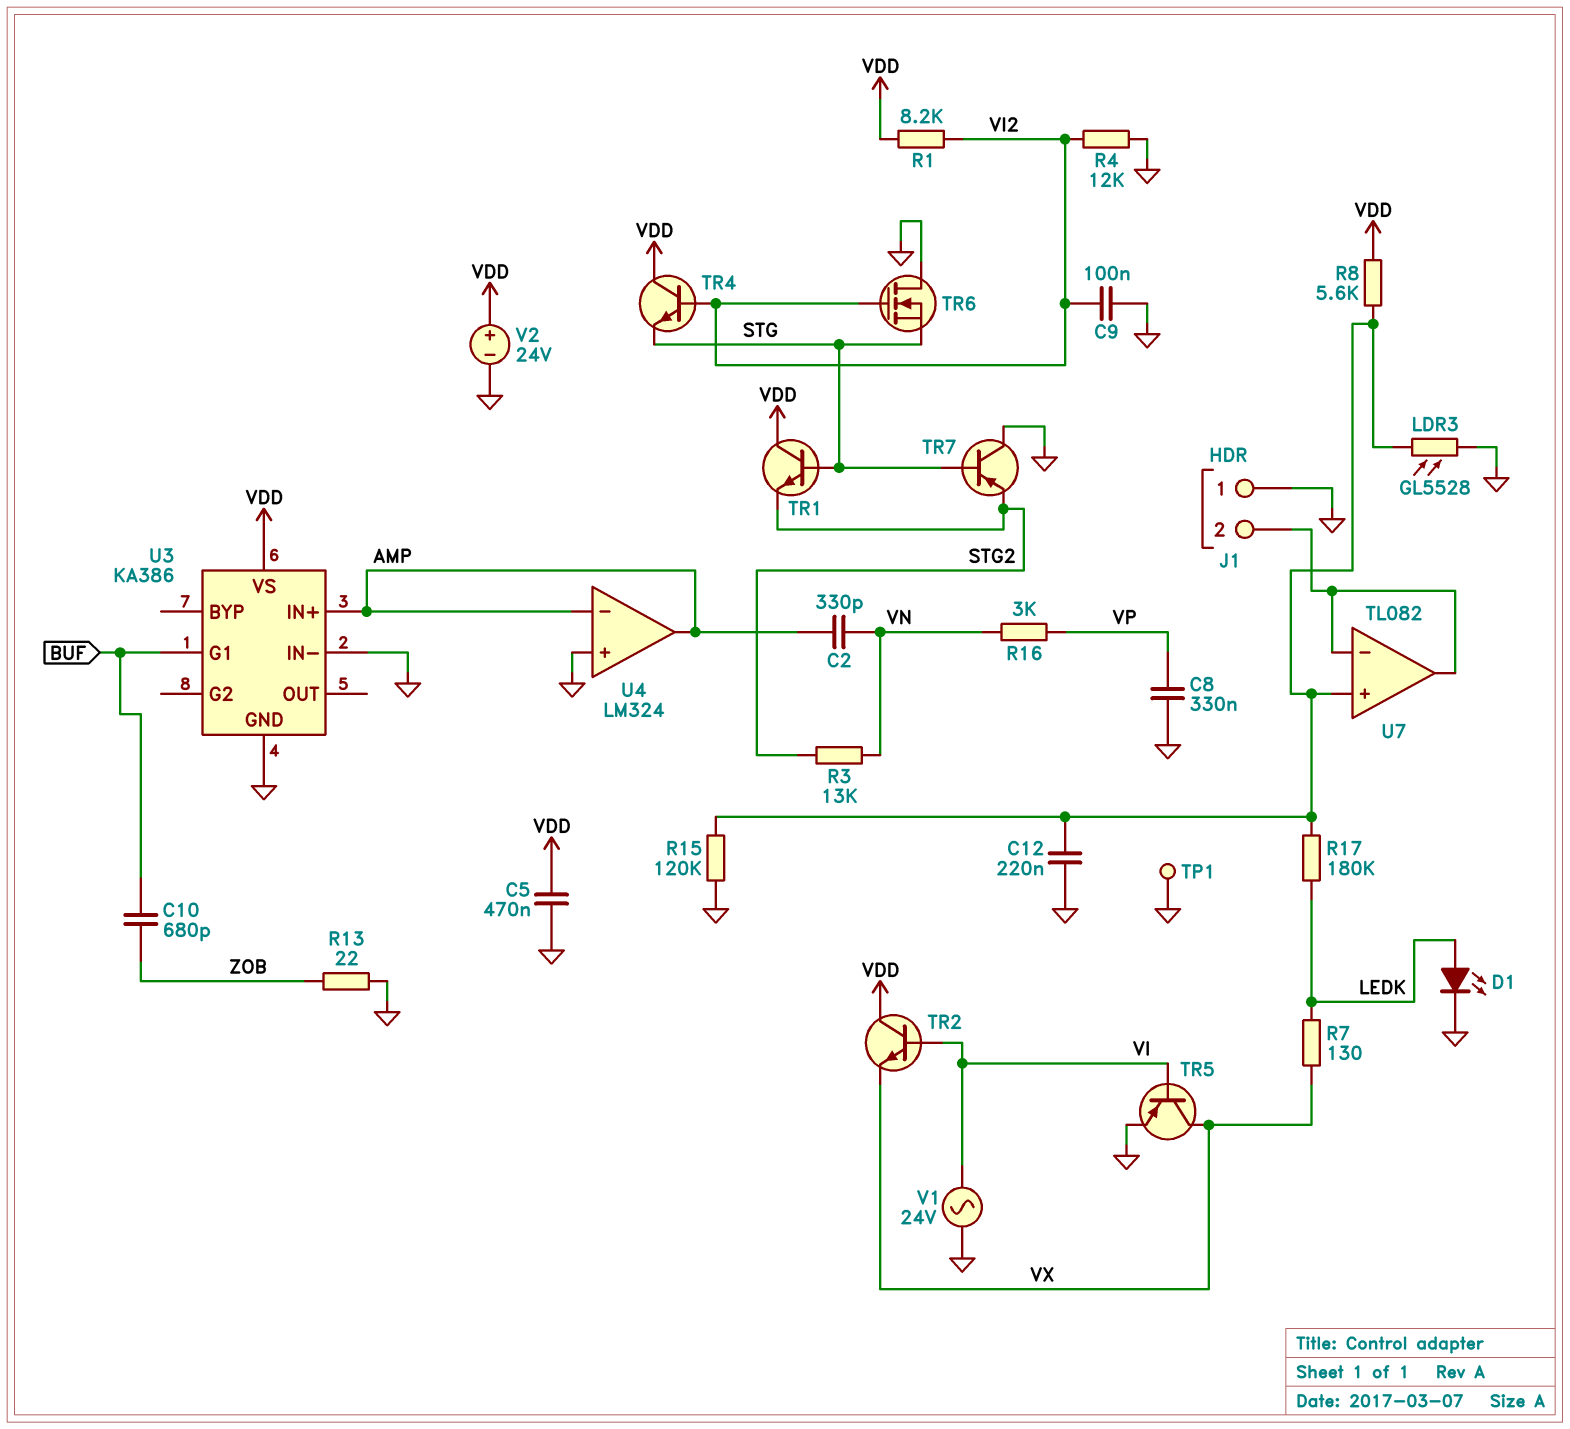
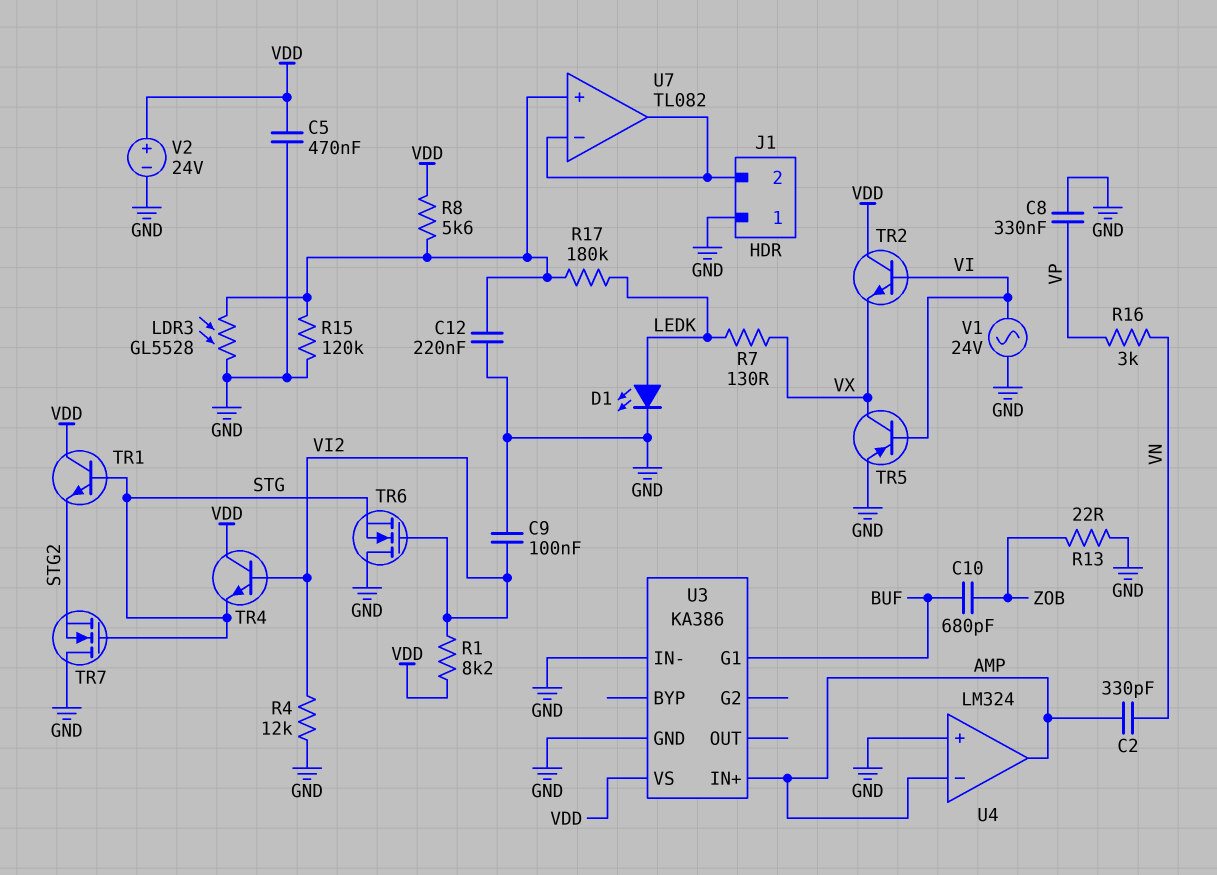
R3: 13k (STG2, VN) -> none
TP1: test point (GND) -> none
TR7: PNP (B STG, C GND, E STG2) -> NMOS (G STG, D GND, S STG2)

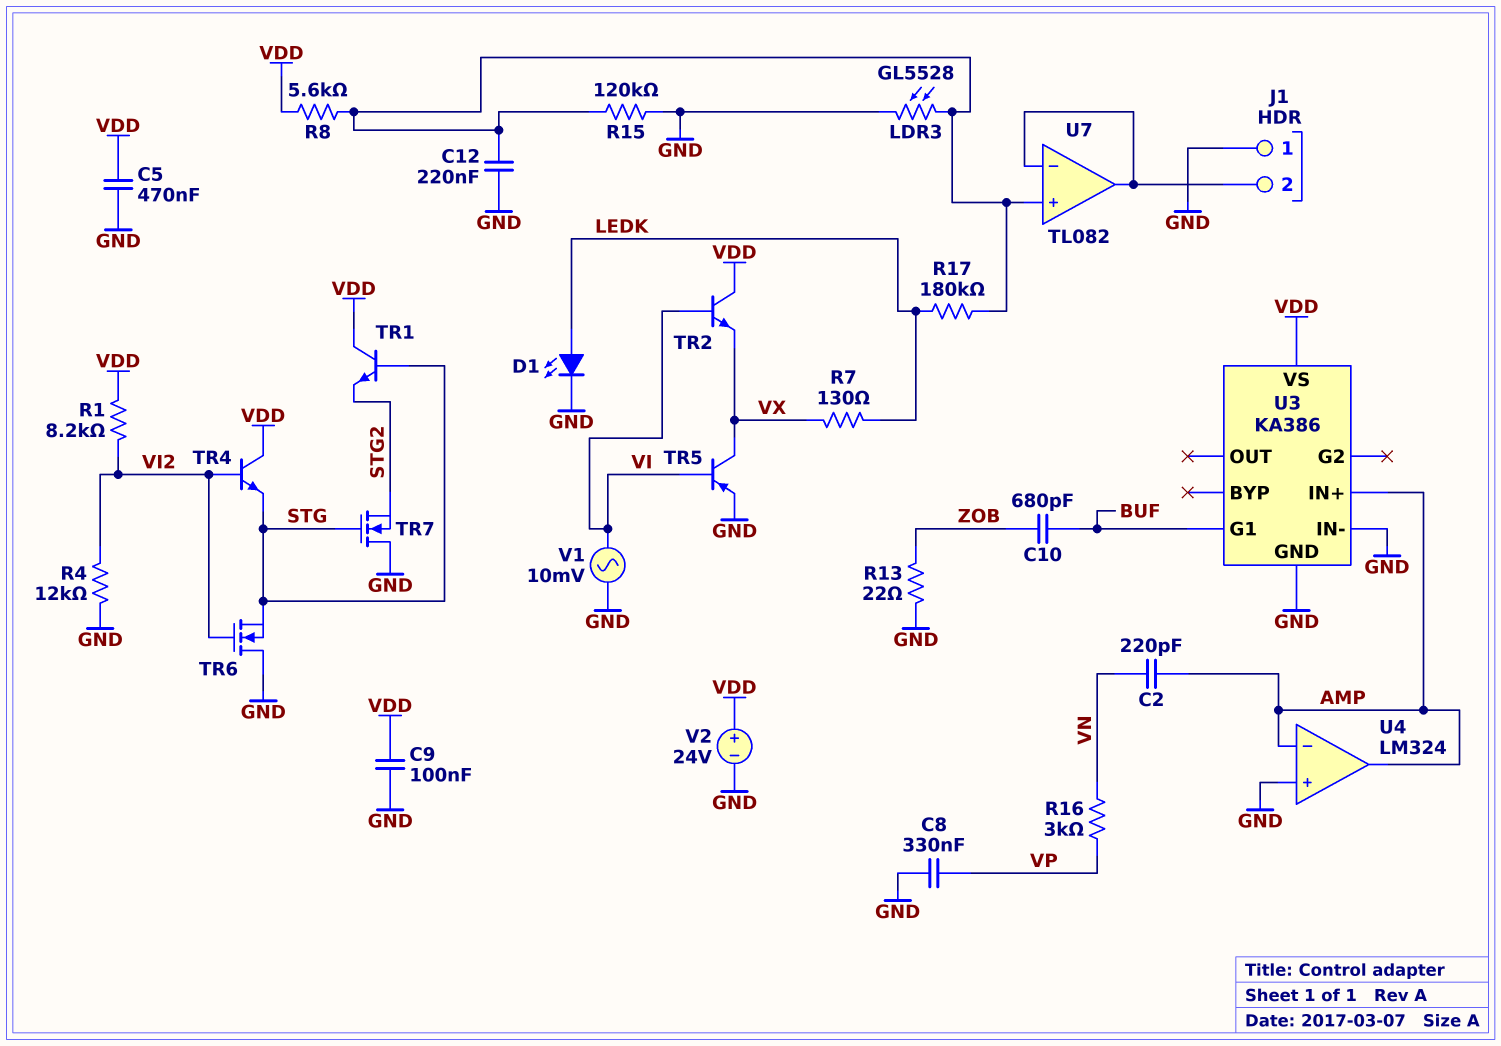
C2: 330pF (AMP, VN) -> 220pF (AMP, VN)
C9: 100nF (GND, VI2) -> 100nF (GND, VDD)
V1: AC 24V (GND, VI) -> AC 10mV (GND, VI)

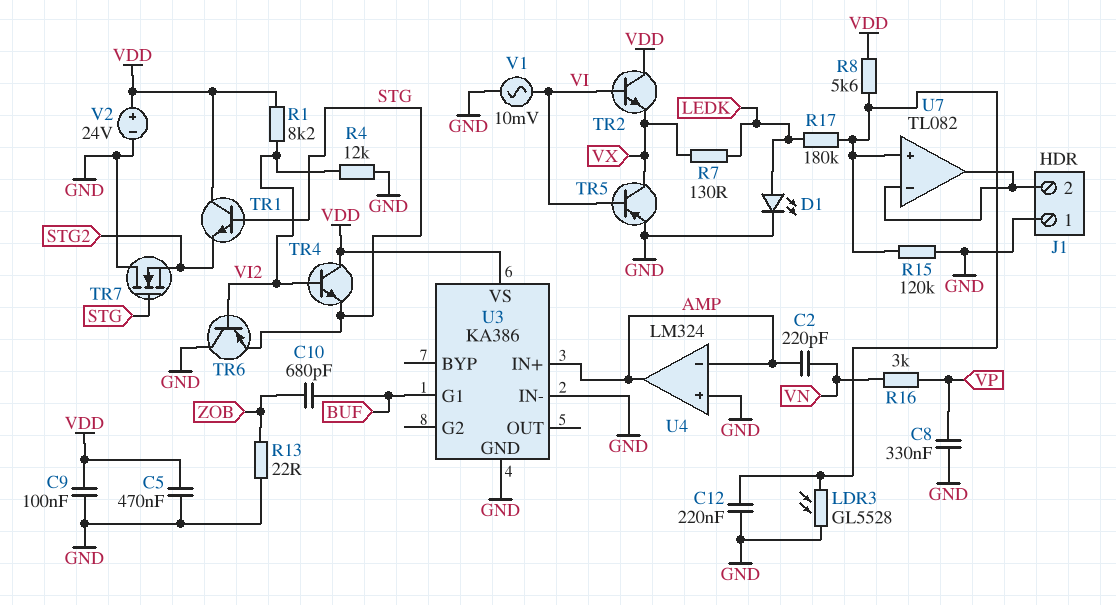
TR6: NMOS (G VI2, D GND, S STG) -> PNP (B VI2, C GND, E STG)

